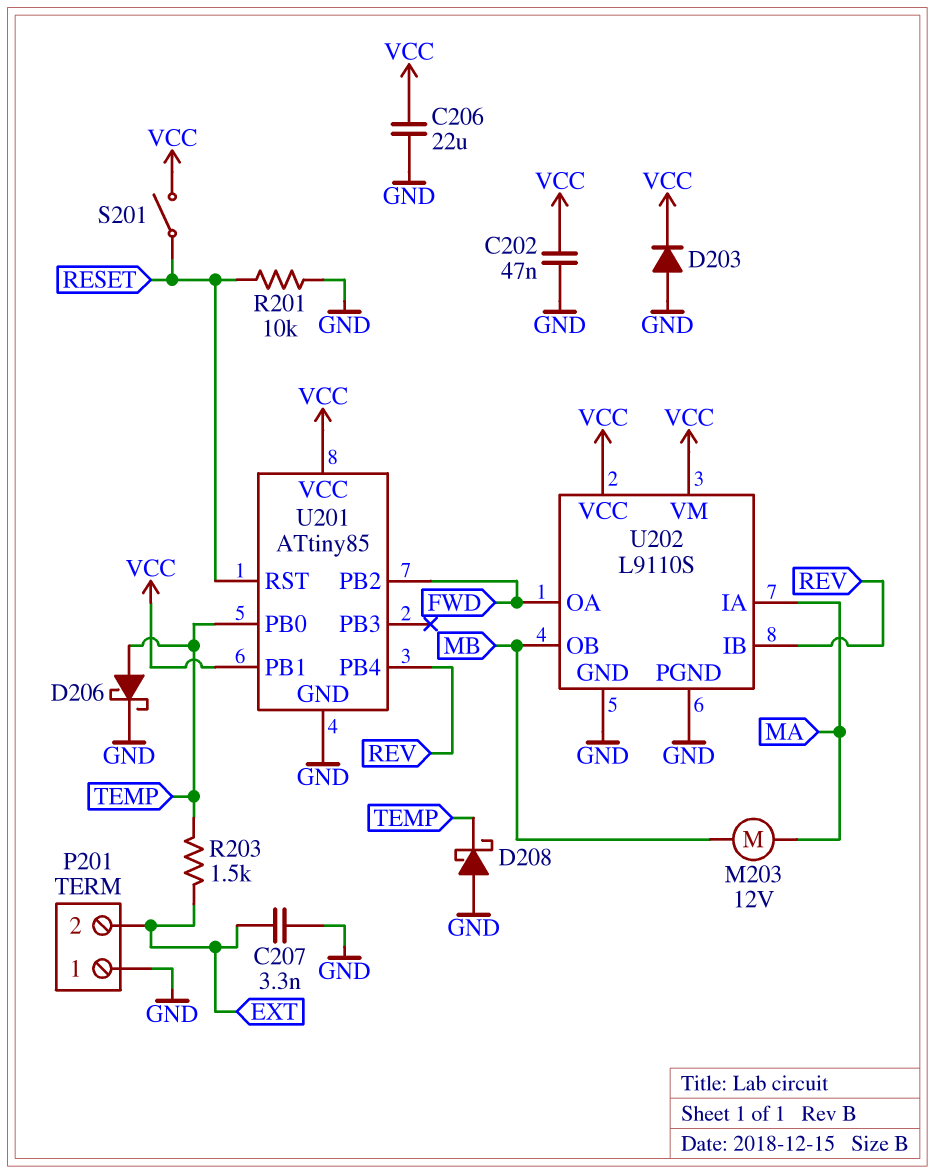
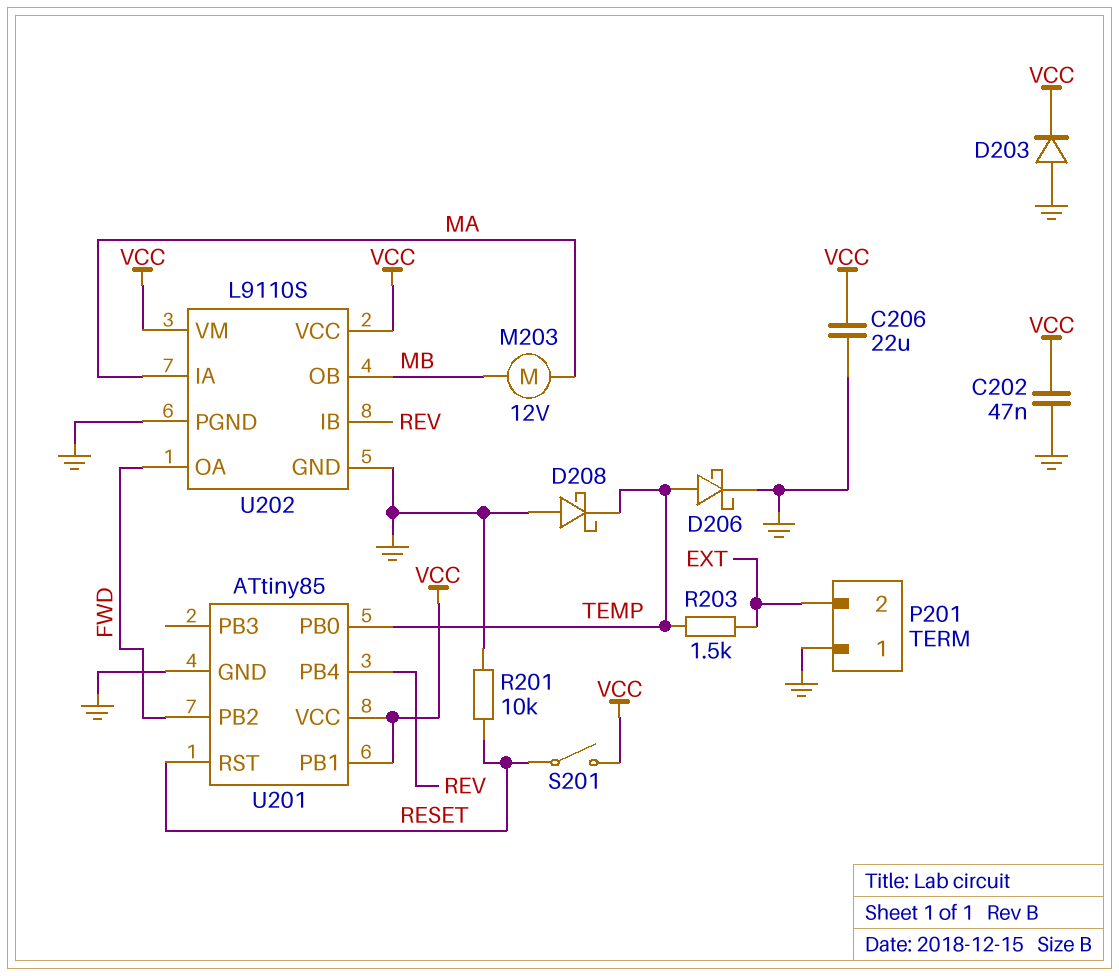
C207: 3.3nF (EXT, GND) -> none

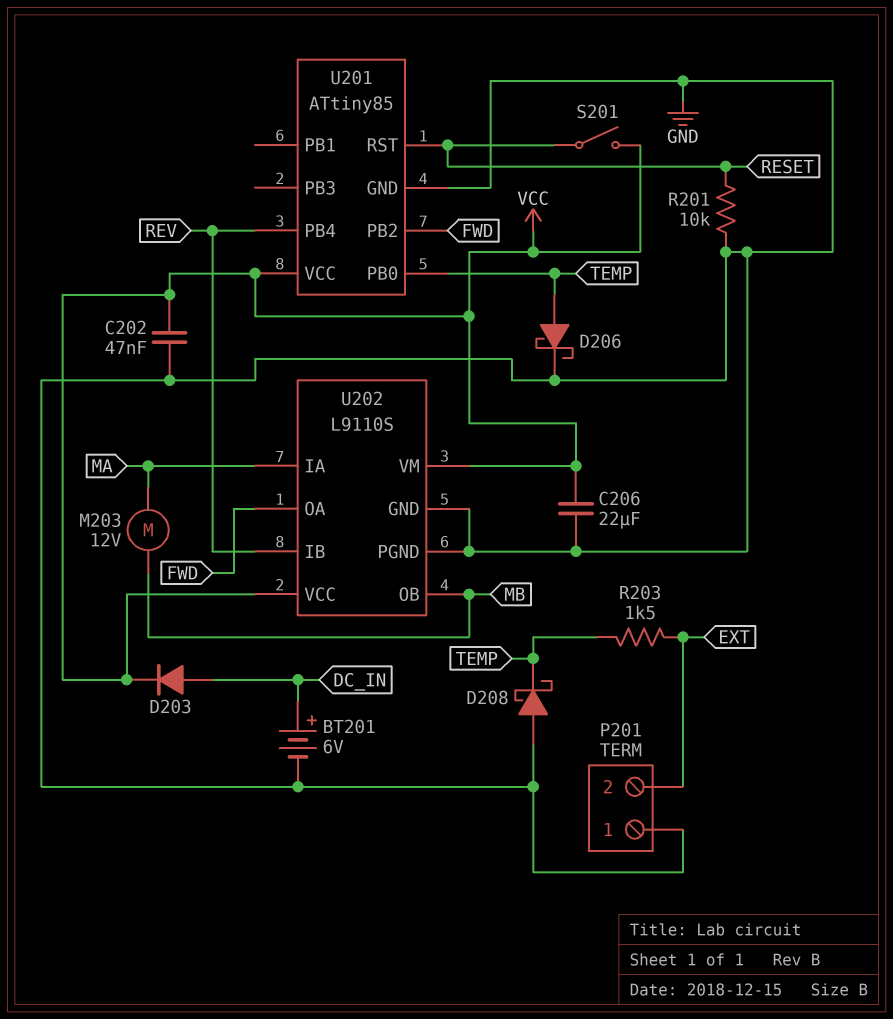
BT201: none -> 6V (plus DC_IN, minus GND)
D203: diode (A GND, K VCC) -> diode (A DC_IN, K VCC)
U201 pin PB1: VCC -> none

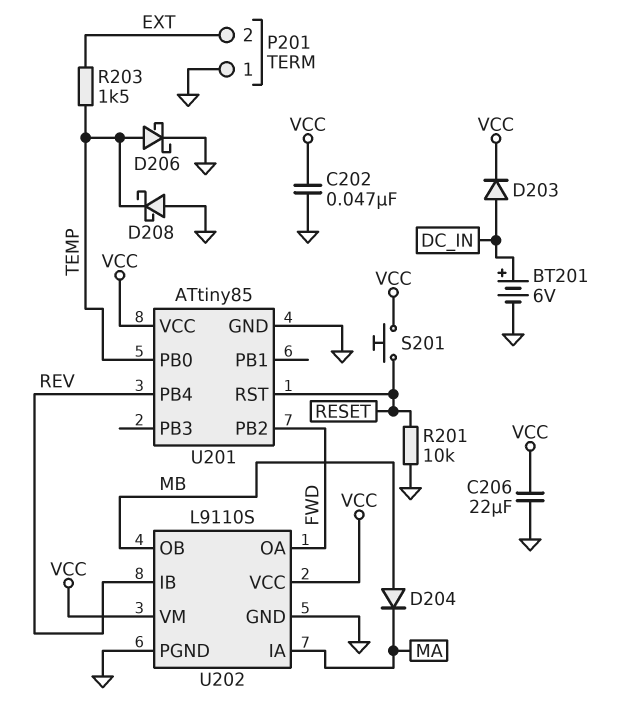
D204: none -> diode (A MB, K MA)
M203: motor 12V (MA, MB) -> none
S201: switch (RESET, VCC) -> button (RESET, VCC)

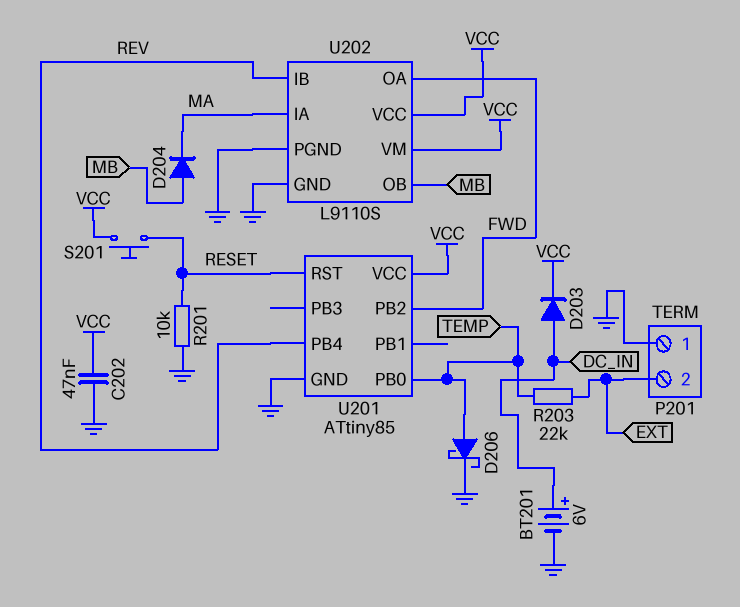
C206: 22uF (GND, VCC) -> none
D208: schottky (A GND, K TEMP) -> none
R203: 1.5k (EXT, TEMP) -> 22k (EXT, TEMP)

